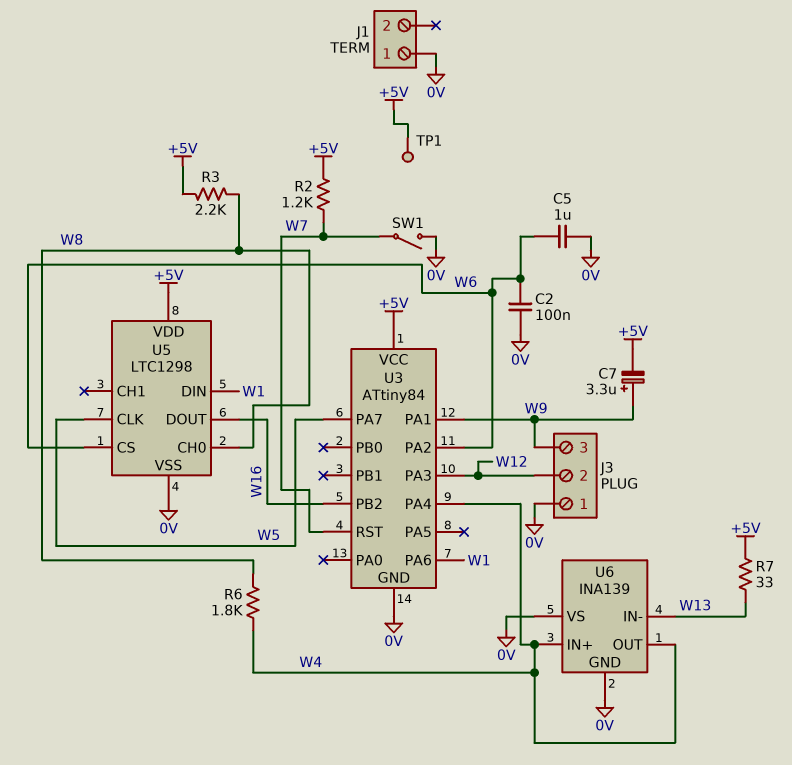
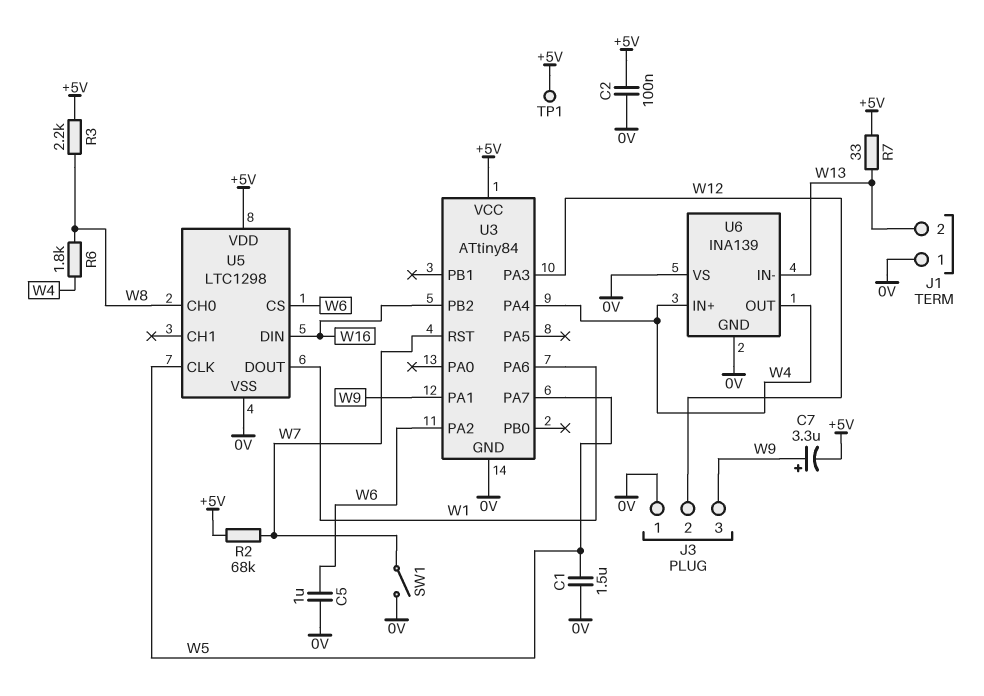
C1: none -> 1.5uF (0V, W5)
C2: 100nF (0V, W6) -> 100nF (+5V, 0V)
J1 pin 2: none -> W13
R2: 1.2k (+5V, W7) -> 68k (+5V, W7)
U5 pin DIN: W1 -> W16
U5 pin DOUT: W16 -> W1

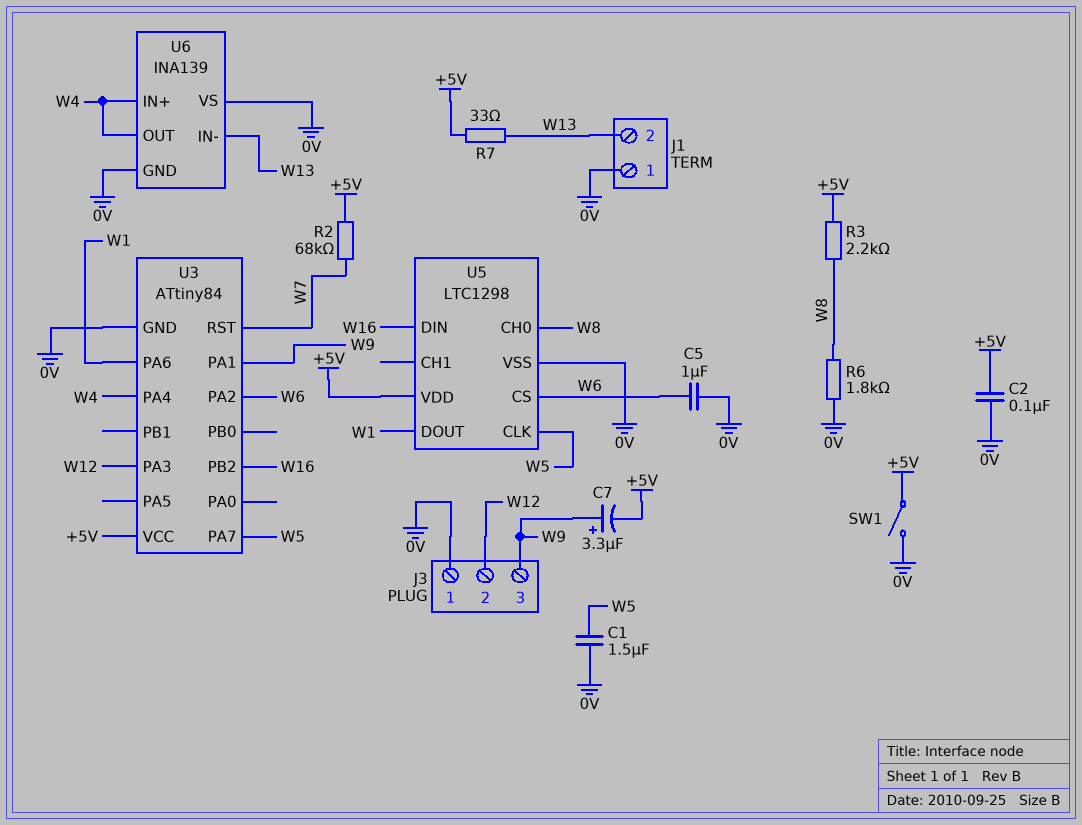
R6: 1.8k (W4, W8) -> 1.8k (0V, W8)
SW1: switch (0V, W7) -> switch (+5V, 0V)
TP1: test point (+5V) -> none

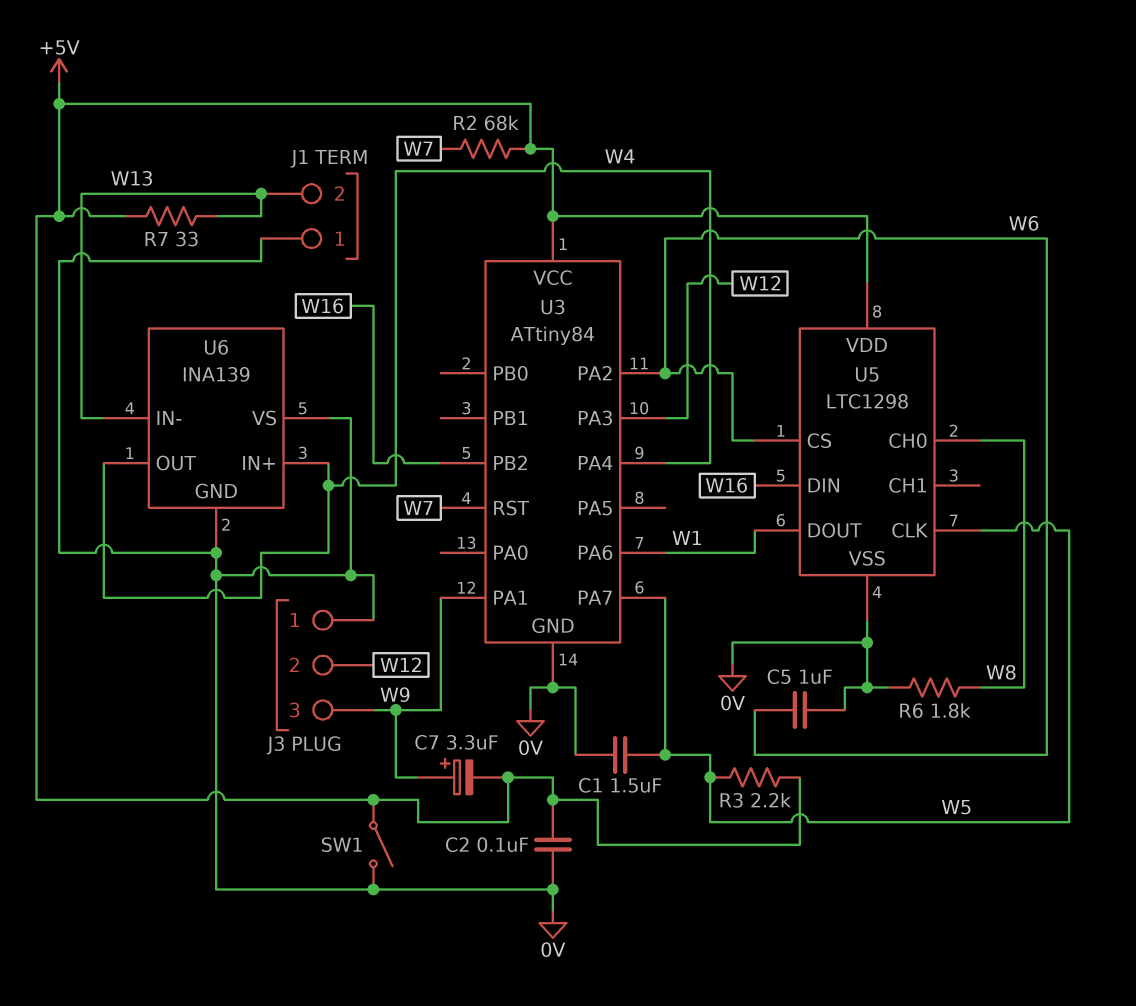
R3: 2.2k (+5V, W8) -> 2.2k (+5V, W5)

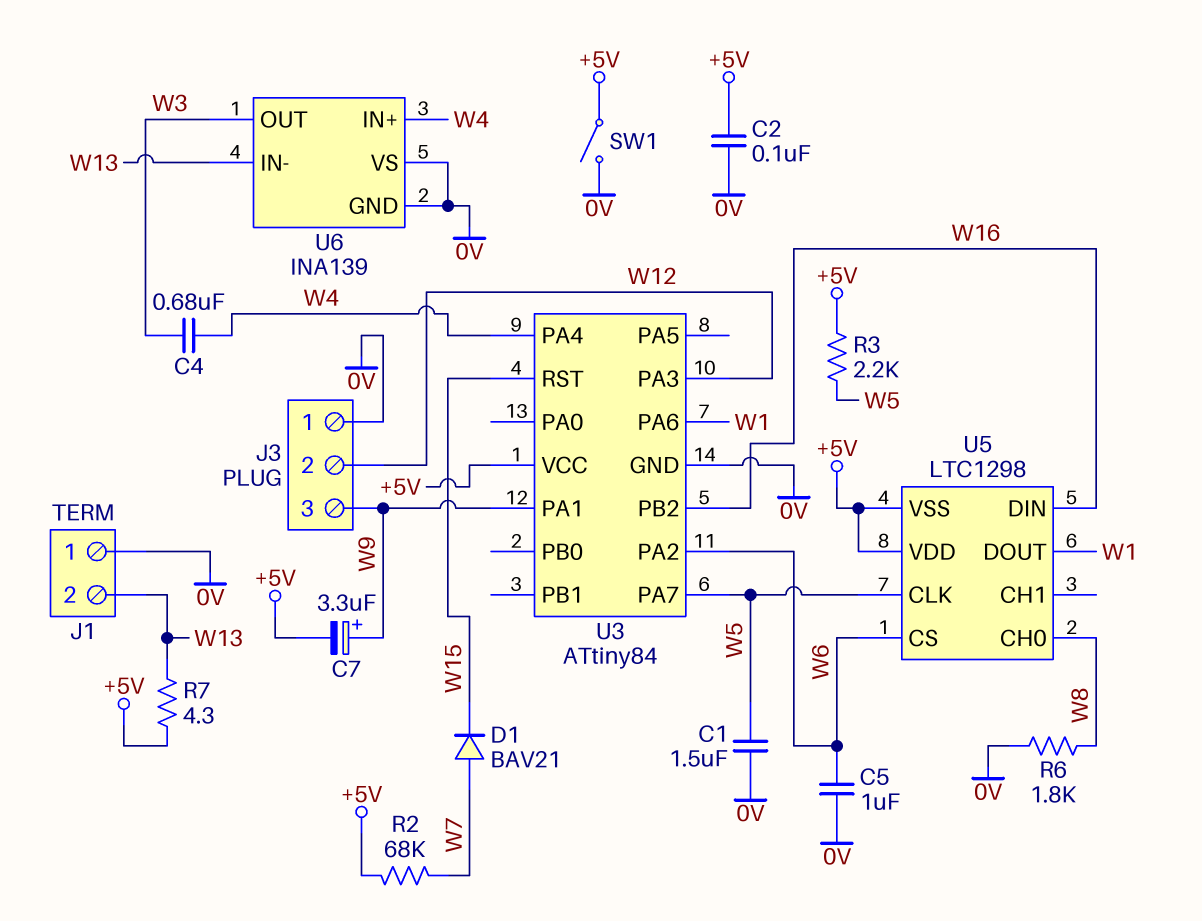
C4: none -> 680nF (W3, W4)
D1: none -> diode BAV21 (A W7, K W15)
R7: 33 (+5V, W13) -> 4.3 (+5V, W13)
U3 pin RST: W7 -> W15
U5 pin VSS: 0V -> +5V
U6 pin OUT: W4 -> W3

